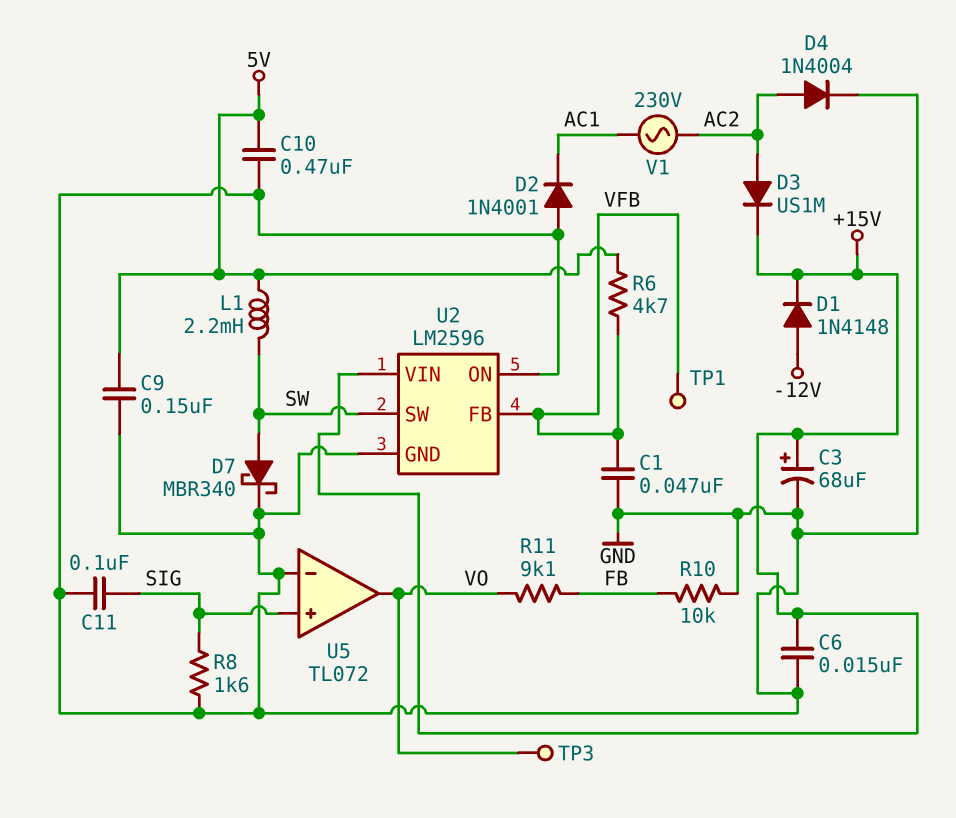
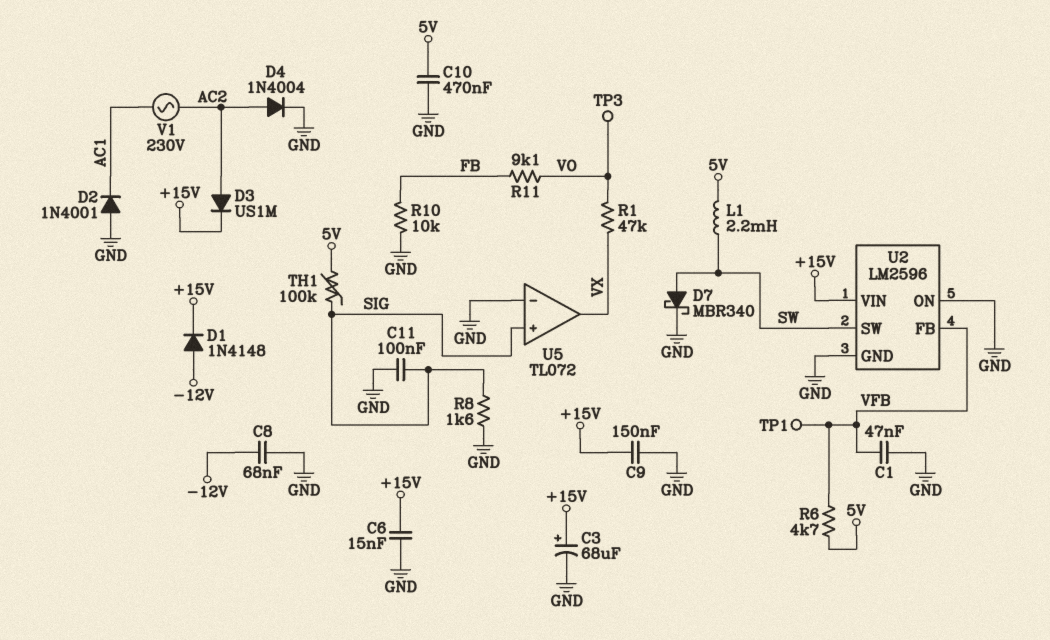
C8: none -> 68nF (-12V, GND)
C9: 150nF (5V, GND) -> 150nF (+15V, GND)
R1: none -> 47k (VO, VX)
TH1: none -> 100k (5V, SIG)
U5 pin out: VO -> VX

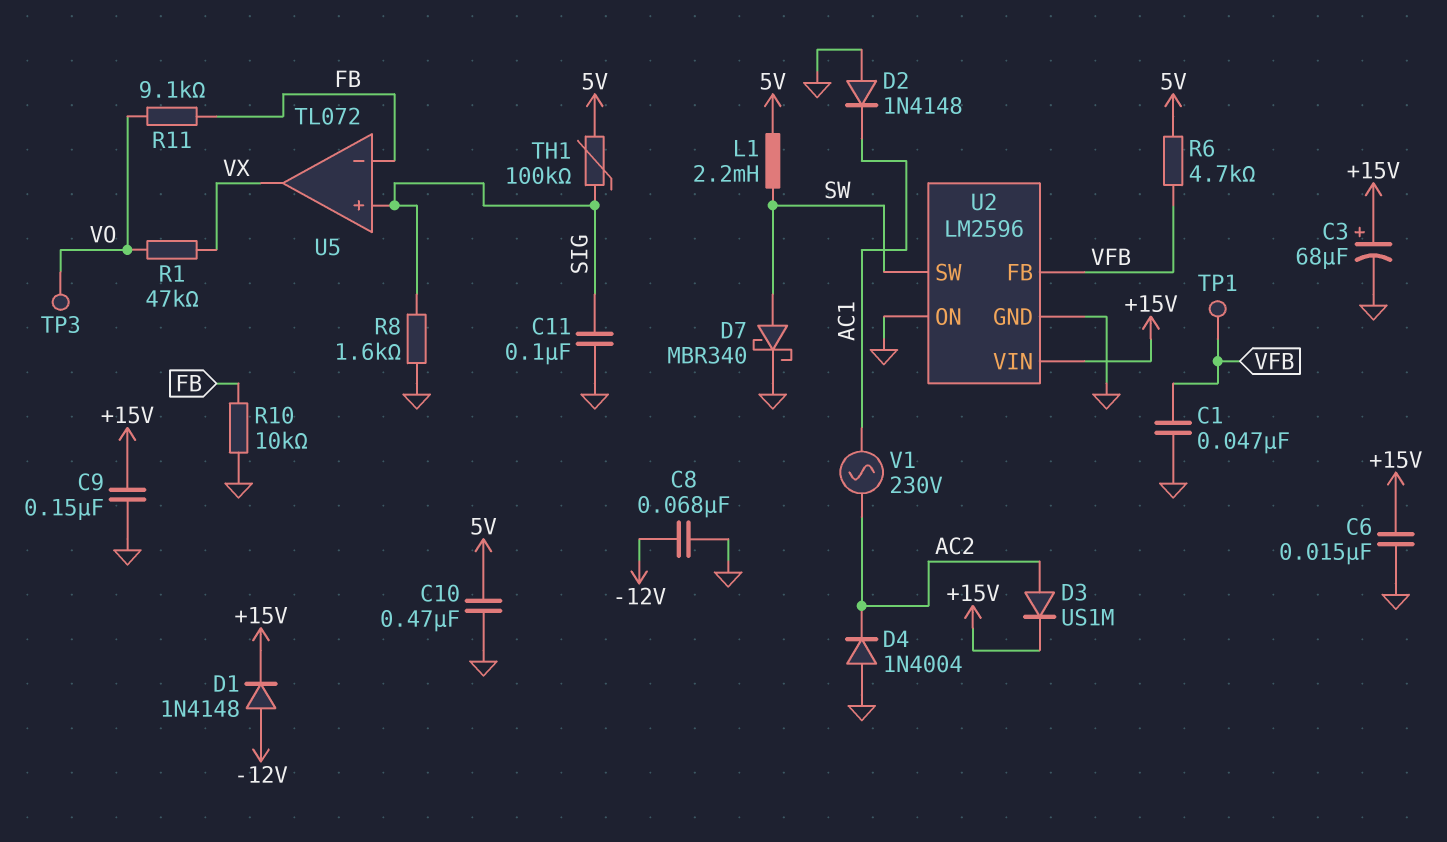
D2: diode 1N4001 (A GND, K AC1) -> diode 1N4148 (A GND, K AC1)
D4: diode 1N4004 (A AC2, K GND) -> diode 1N4004 (A GND, K AC2)
U5 pin in-: GND -> FB

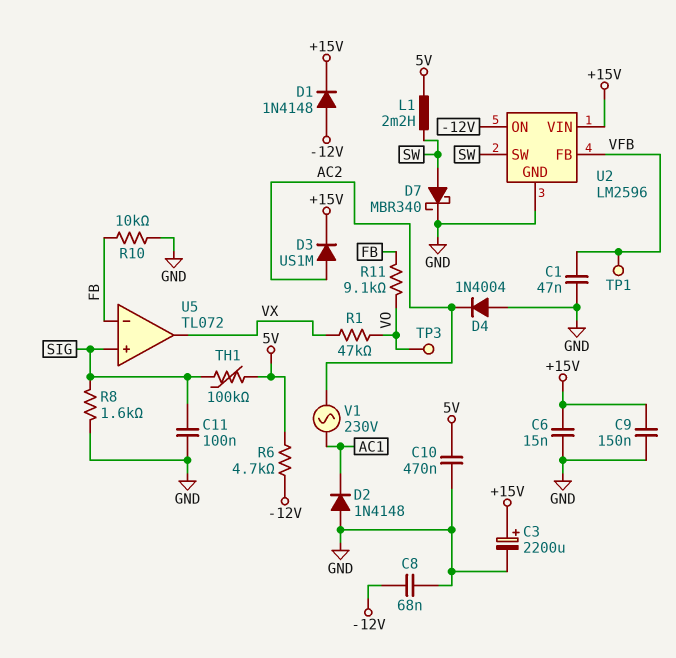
C3: 68uF (plus +15V, minus GND) -> 2200uF (plus +15V, minus GND)
R6: 4.7k (5V, VFB) -> 4.7k (-12V, 5V)
U2 pin ON: GND -> -12V

